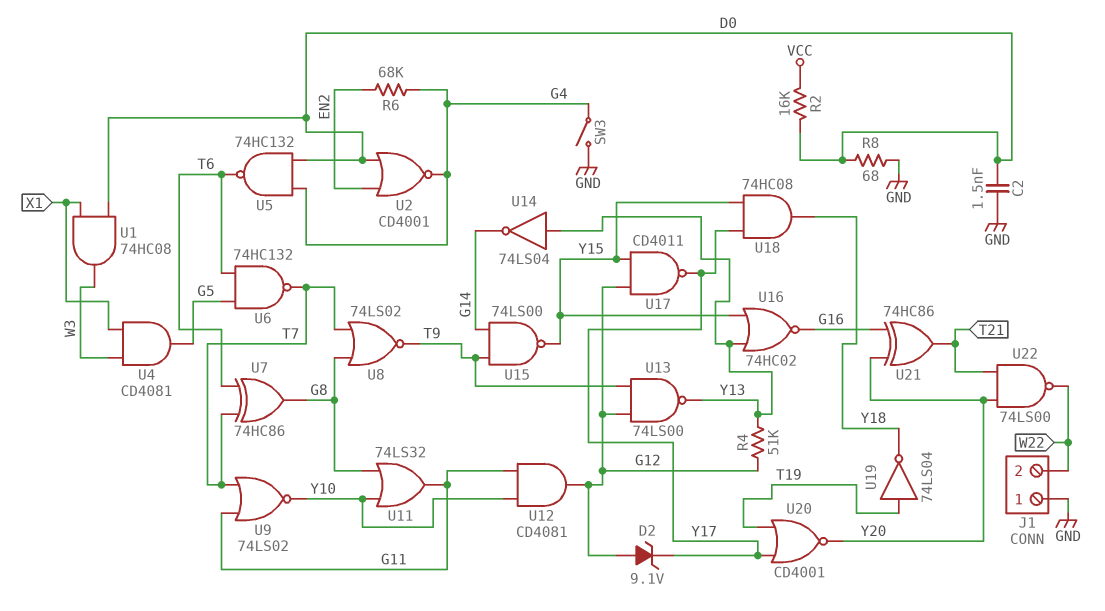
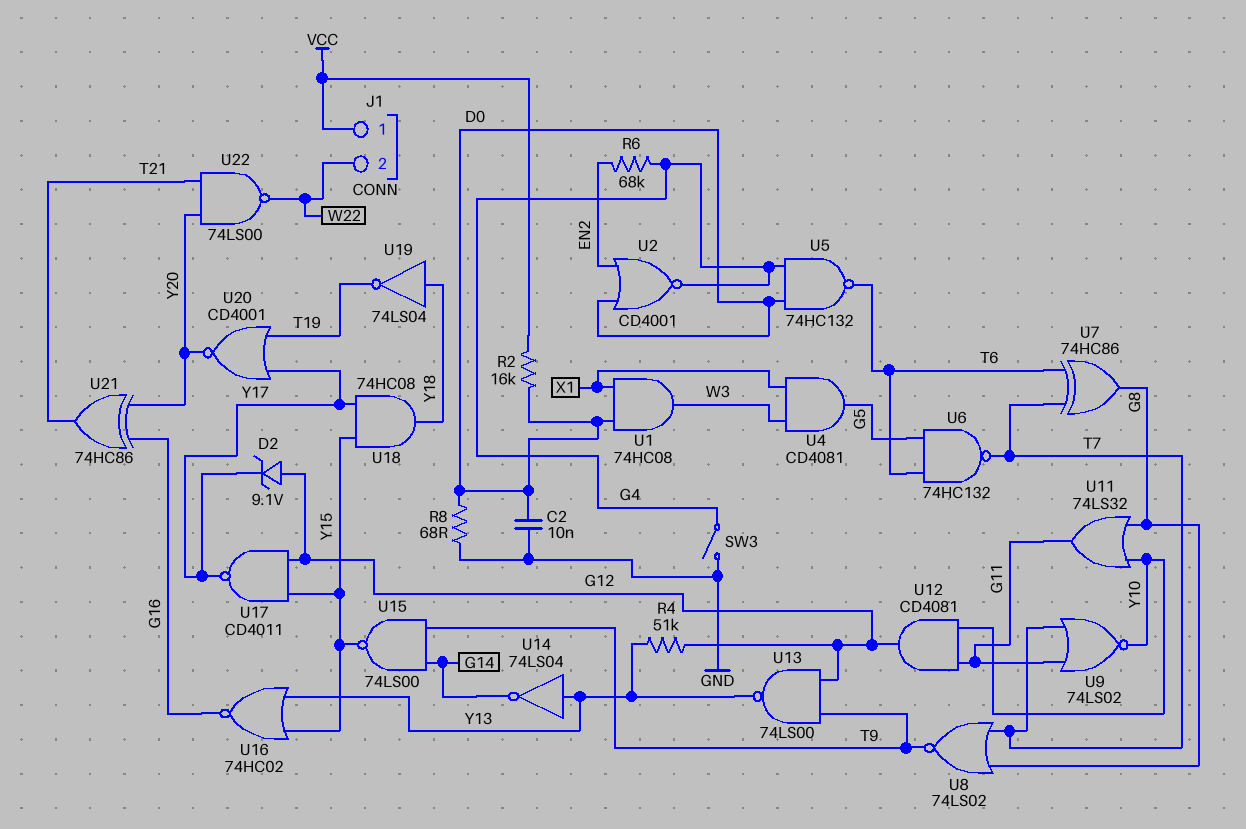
C2: 1.5nF (D0, GND) -> 10nF (D0, GND)
J1 pin 1: GND -> VCC
U19: NOT 74LS04 (in T19, out Y18) -> NOT 74LS04 (in Y18, out T19)

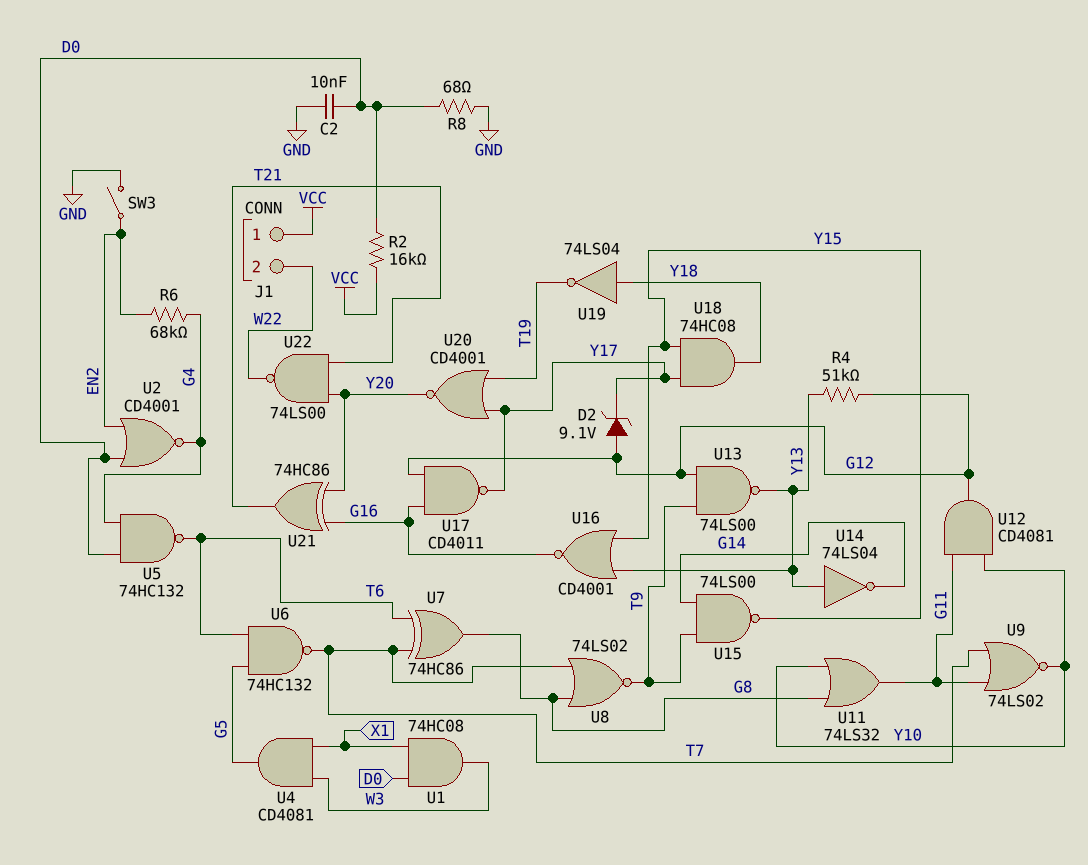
SW3: switch (G4, GND) -> switch (EN2, GND)
U16: NOR 74HC02 (in Y13, in Y15, out G16) -> NOR CD4001 (in Y13, in Y15, out G16)
U17: NAND CD4011 (in G12, in Y15, out Y17) -> NAND CD4011 (in G12, in G16, out Y17)

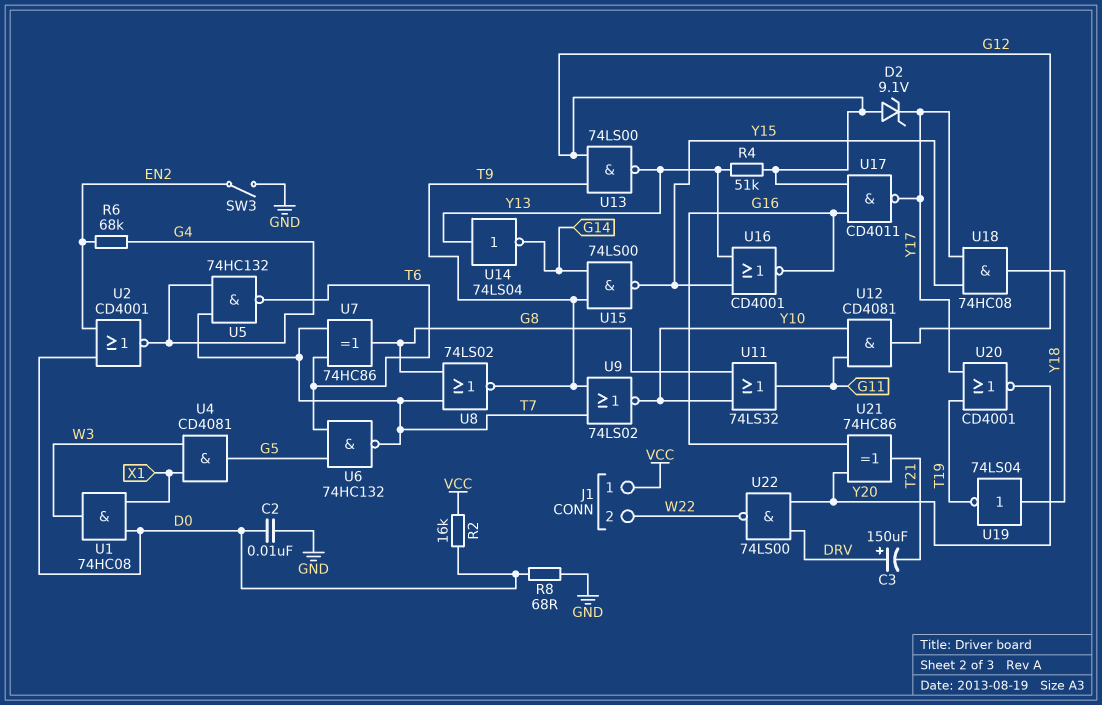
C3: none -> 150uF (plus DRV, minus T21)
U5: NAND 74HC132 (in D0, in G4, out T6) -> NAND 74HC132 (in G4, in T7, out T6)
U9: NOR 74LS02 (in G11, in T7, out Y10) -> NOR 74LS02 (in T7, in T9, out Y10)
U22: NAND 74LS00 (in T21, in Y20, out W22) -> NAND 74LS00 (in DRV, in Y20, out W22)

